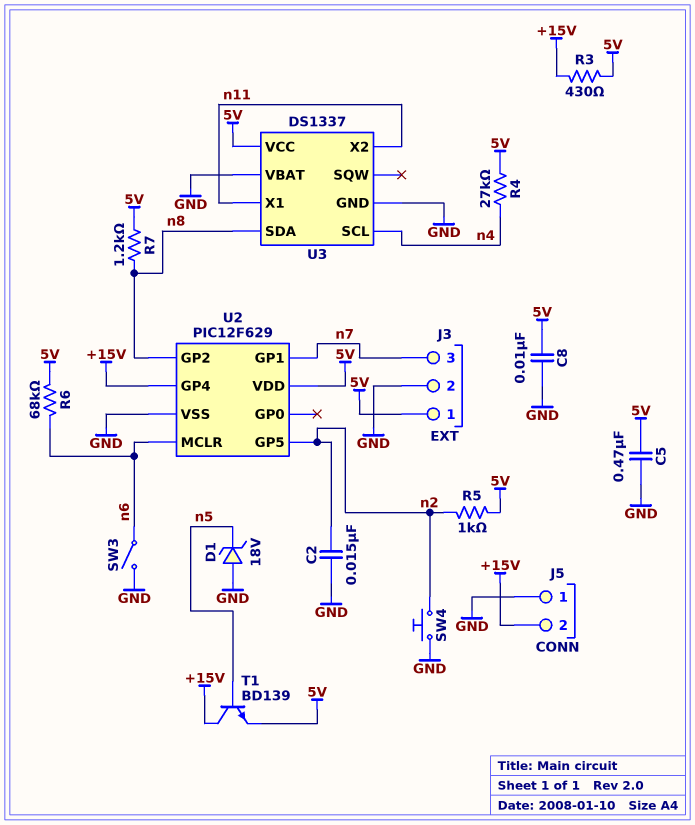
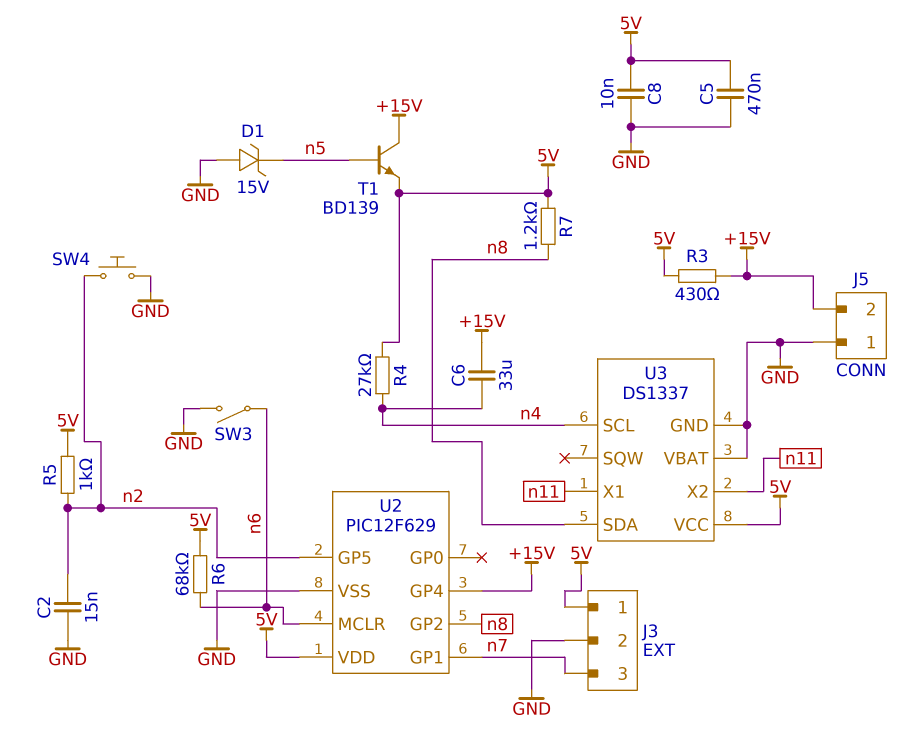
C6: none -> 33uF (+15V, n4)
D1: zener 18V (A GND, K n5) -> zener 15V (A GND, K n5)

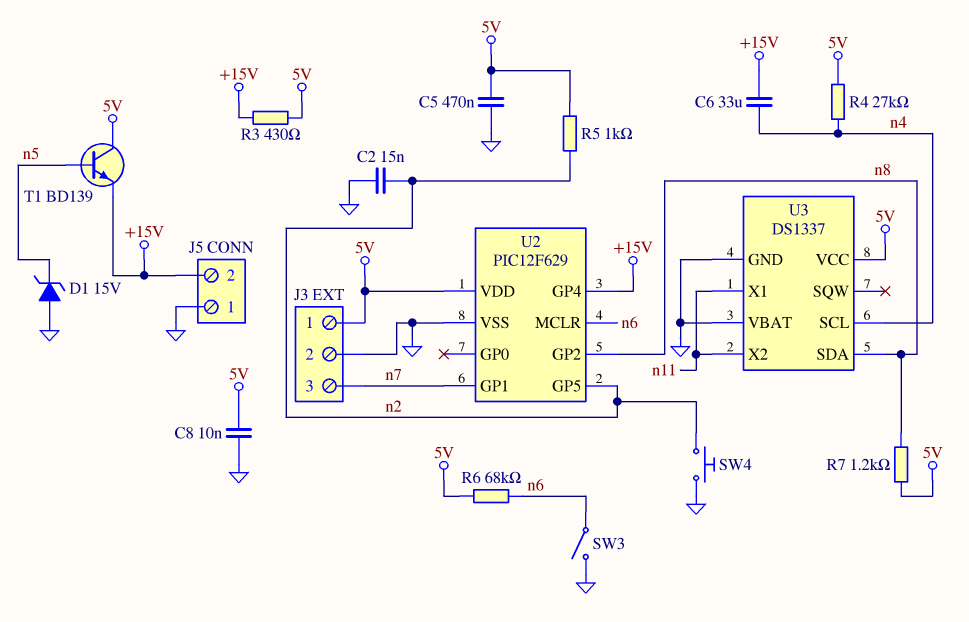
T1: NPN BD139 (B n5, C +15V, E 5V) -> NPN BD139 (B n5, C 5V, E +15V)

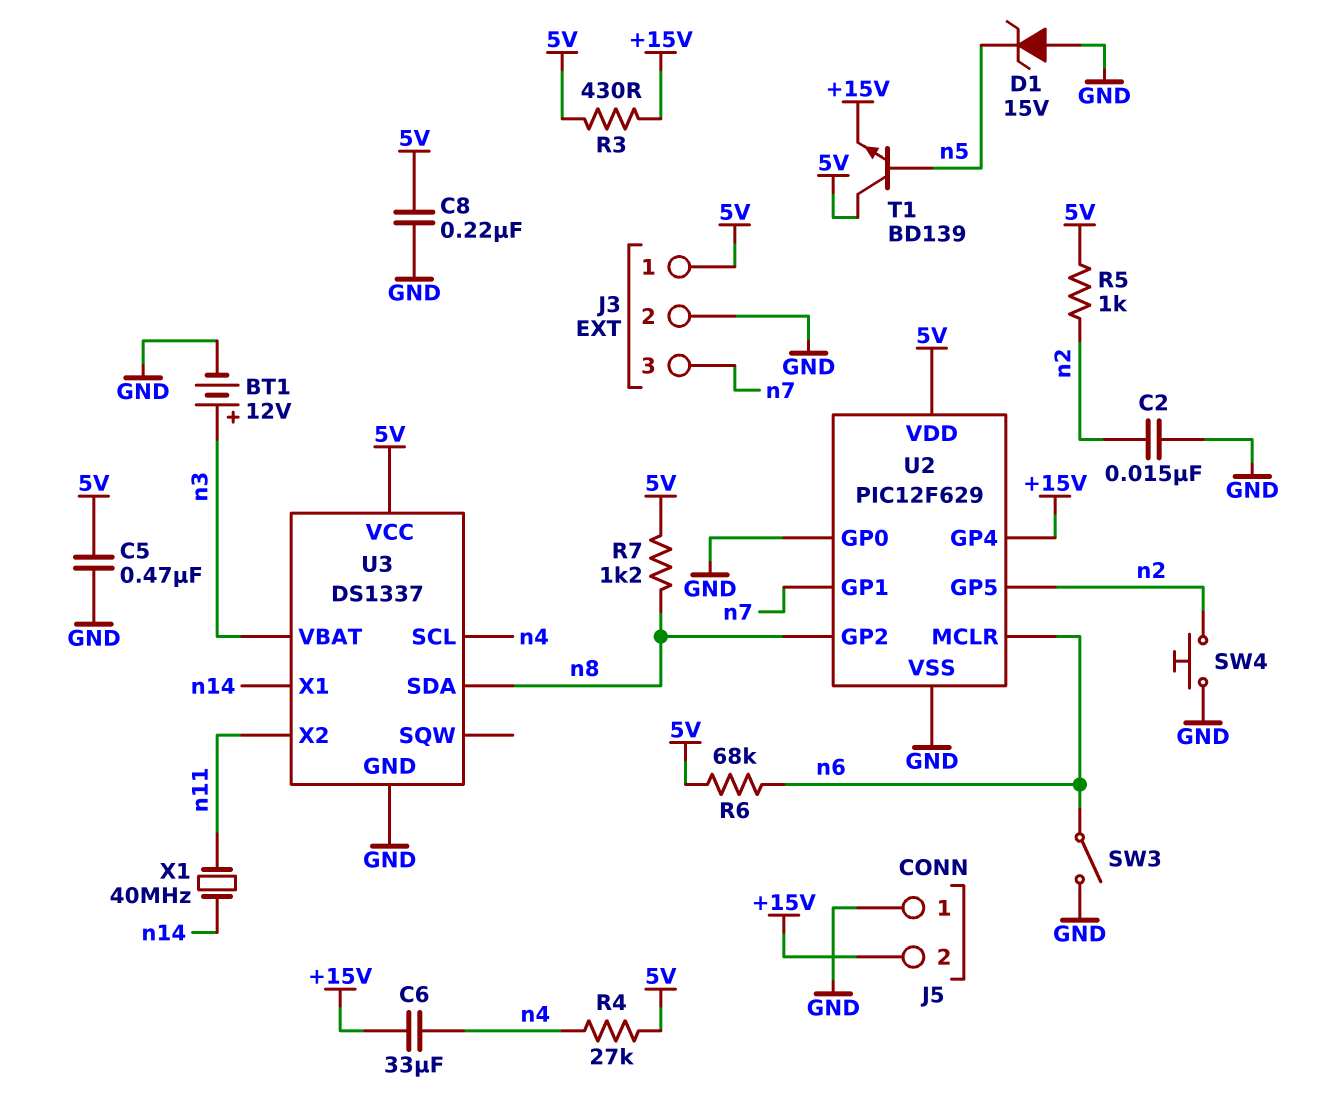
BT1: none -> 12V (plus n3, minus GND)
C8: 10nF (5V, GND) -> 220nF (5V, GND)
U2 pin GP0: none -> GND
U3 pin VBAT: GND -> n3
U3 pin X1: n11 -> n14
X1: none -> 40MHz (n11, n14)

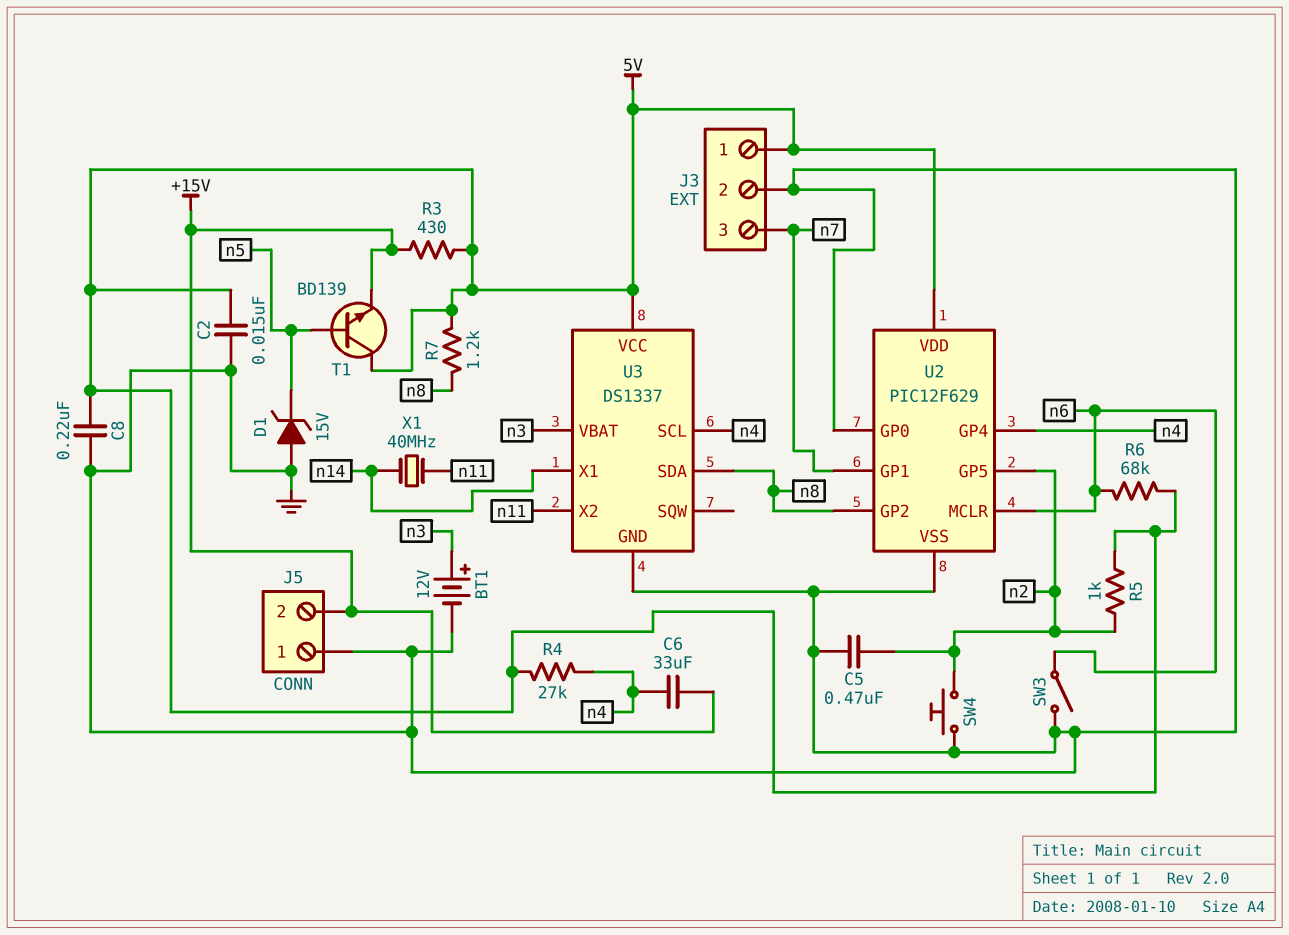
C2: 15nF (GND, n2) -> 15nF (5V, GND)
C5: 470nF (5V, GND) -> 470nF (GND, n2)
U2 pin GP4: +15V -> n4

